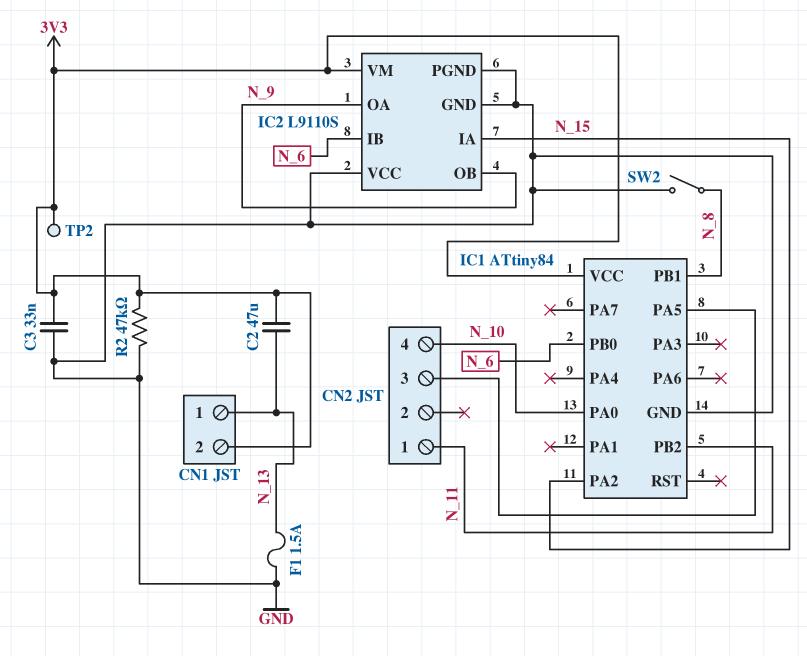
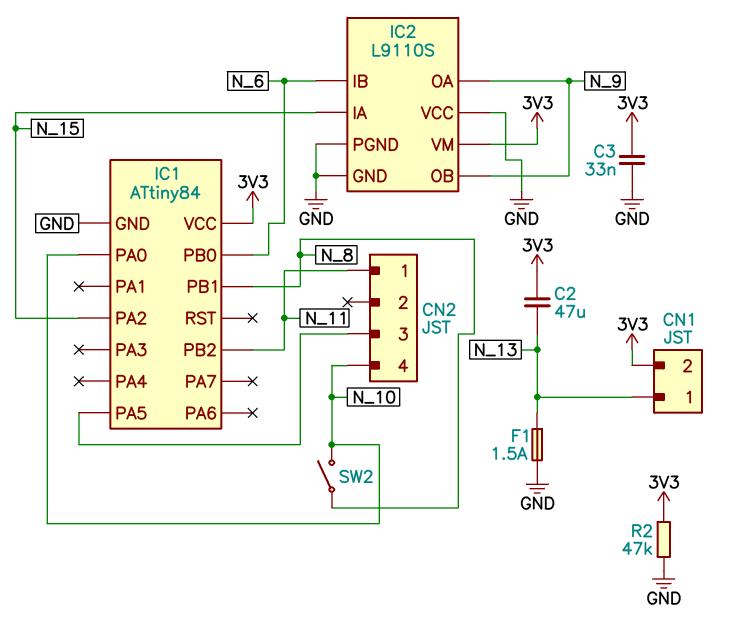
SW2: switch (GND, N_8) -> switch (N_8, N_10)
TP2: test point (3V3) -> none

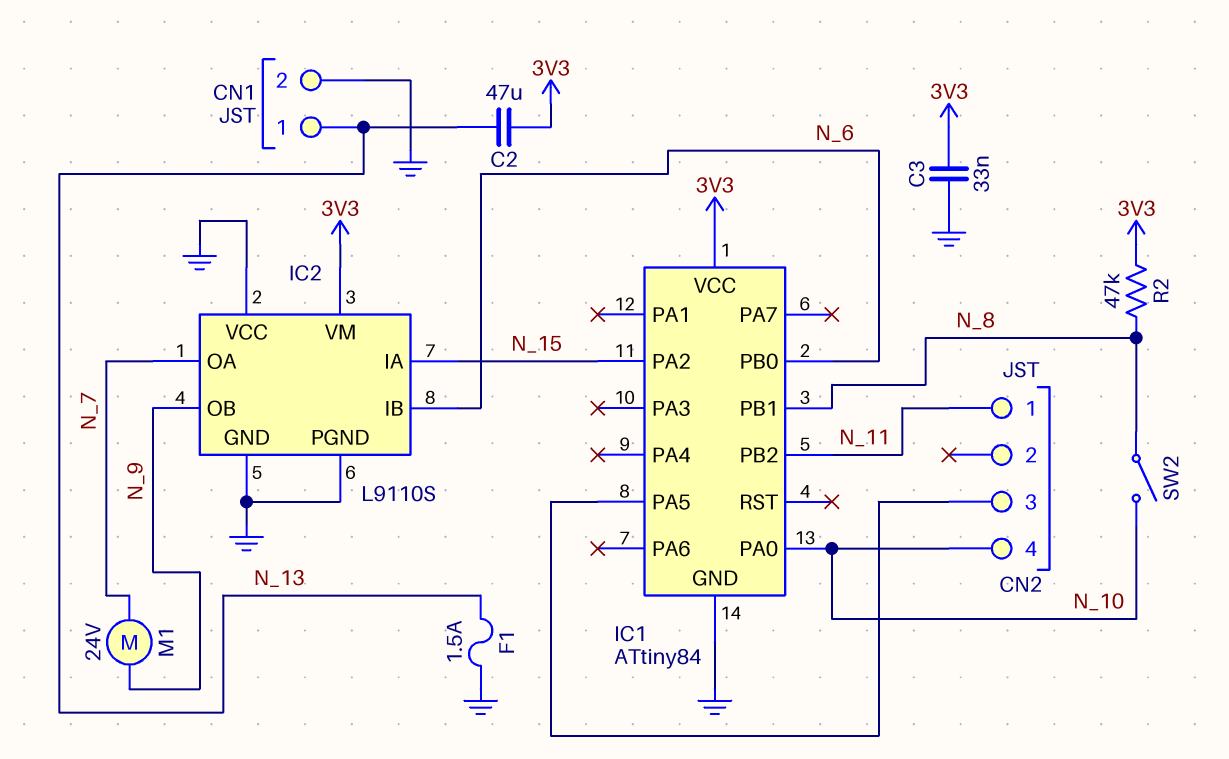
CN1 pin 2: 3V3 -> GND
IC2 pin OA: N_9 -> N_7
M1: none -> motor 24V (N_7, N_9)
R2: 47k (3V3, GND) -> 47k (3V3, N_8)

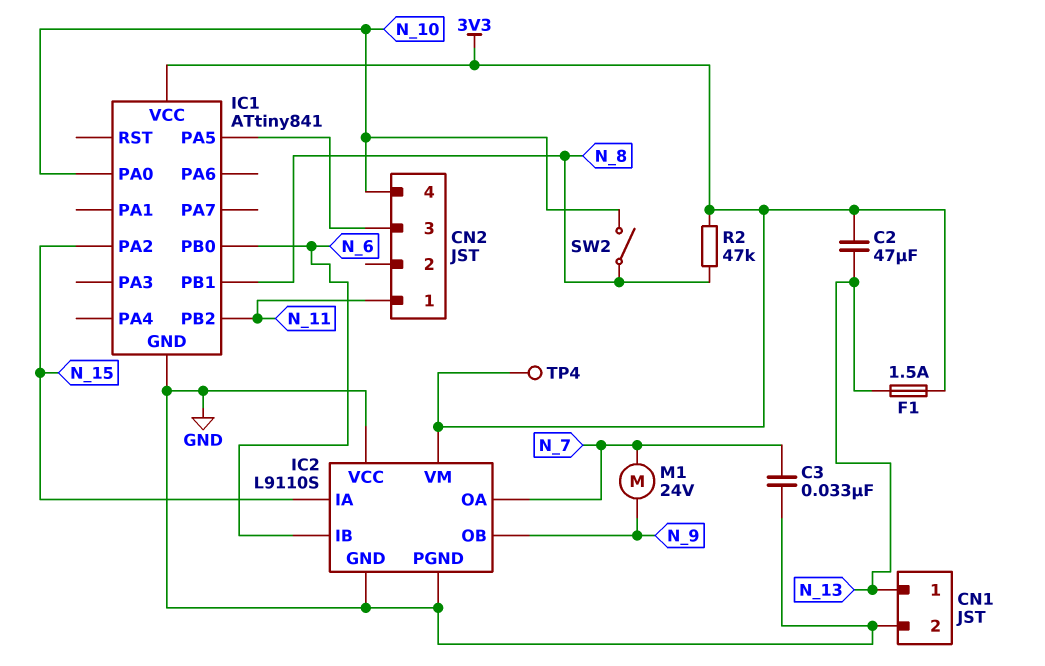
C3: 33nF (3V3, GND) -> 33nF (GND, N_7)
F1: 1.5A (GND, N_13) -> 1.5A (3V3, N_13)
IC1: ATtiny84 -> ATtiny841
TP4: none -> test point (3V3)

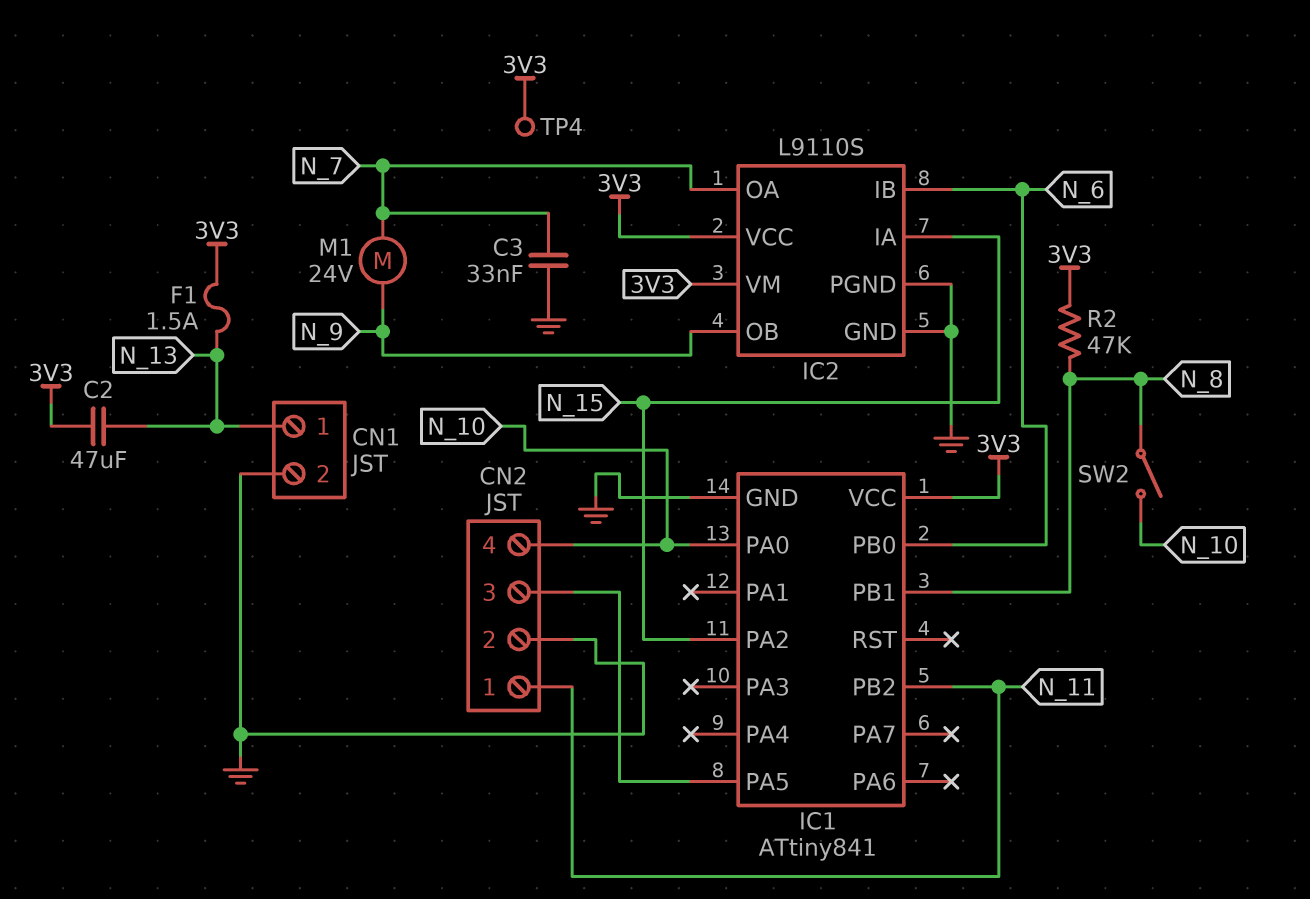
CN2 pin 2: none -> GND
IC2 pin VCC: GND -> 3V3

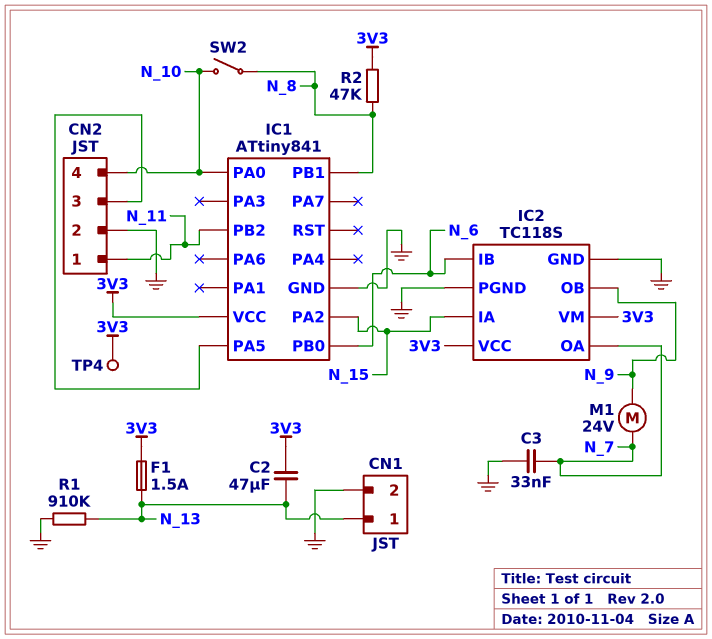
IC2: L9110S -> TC118S
R1: none -> 910k (GND, N_13)

